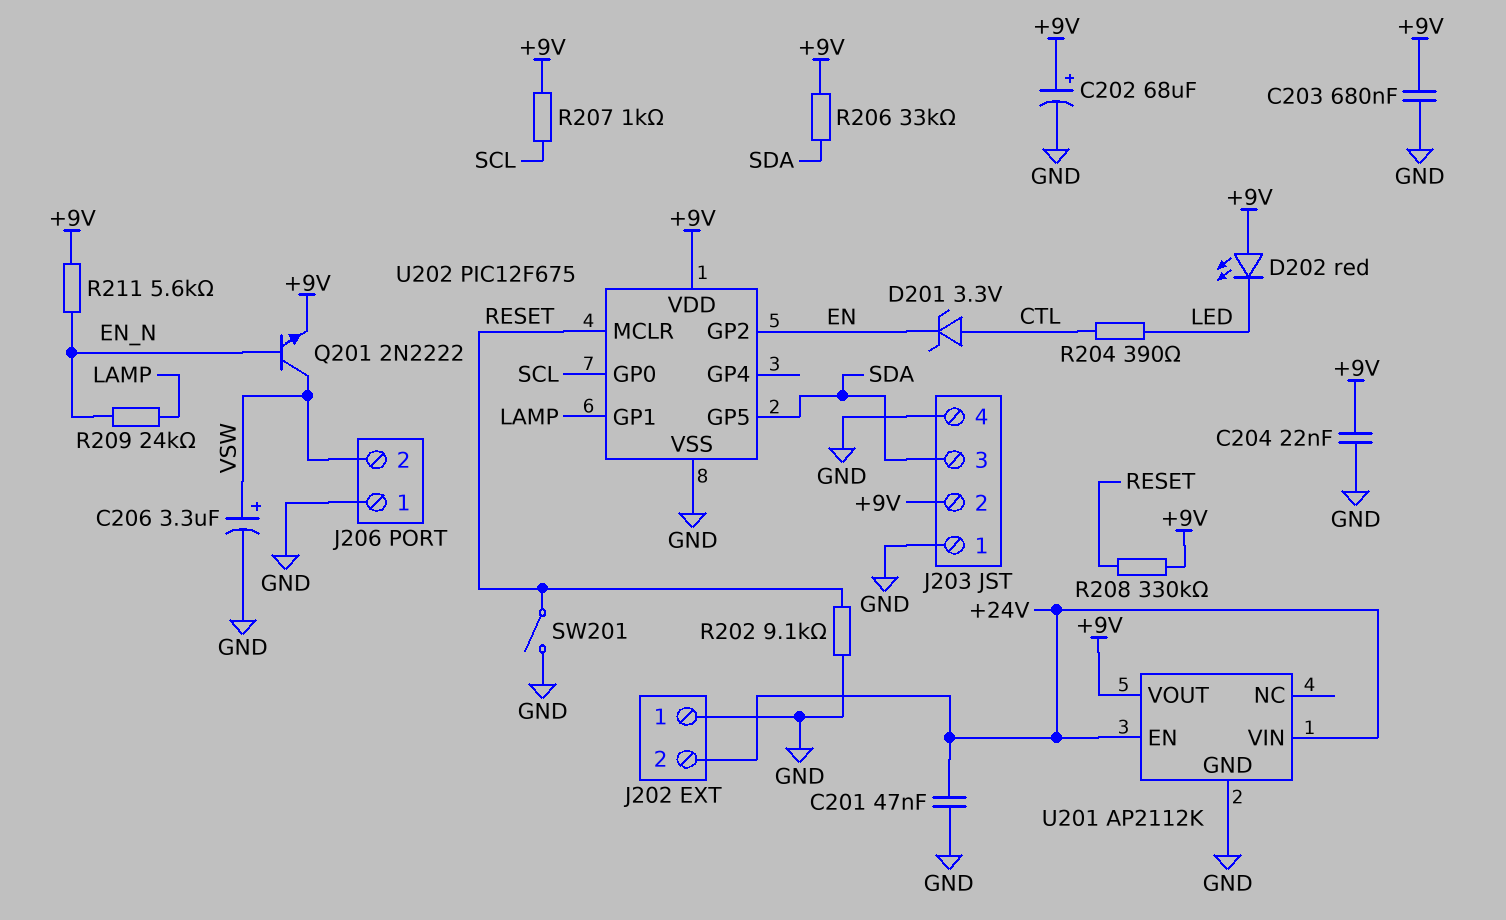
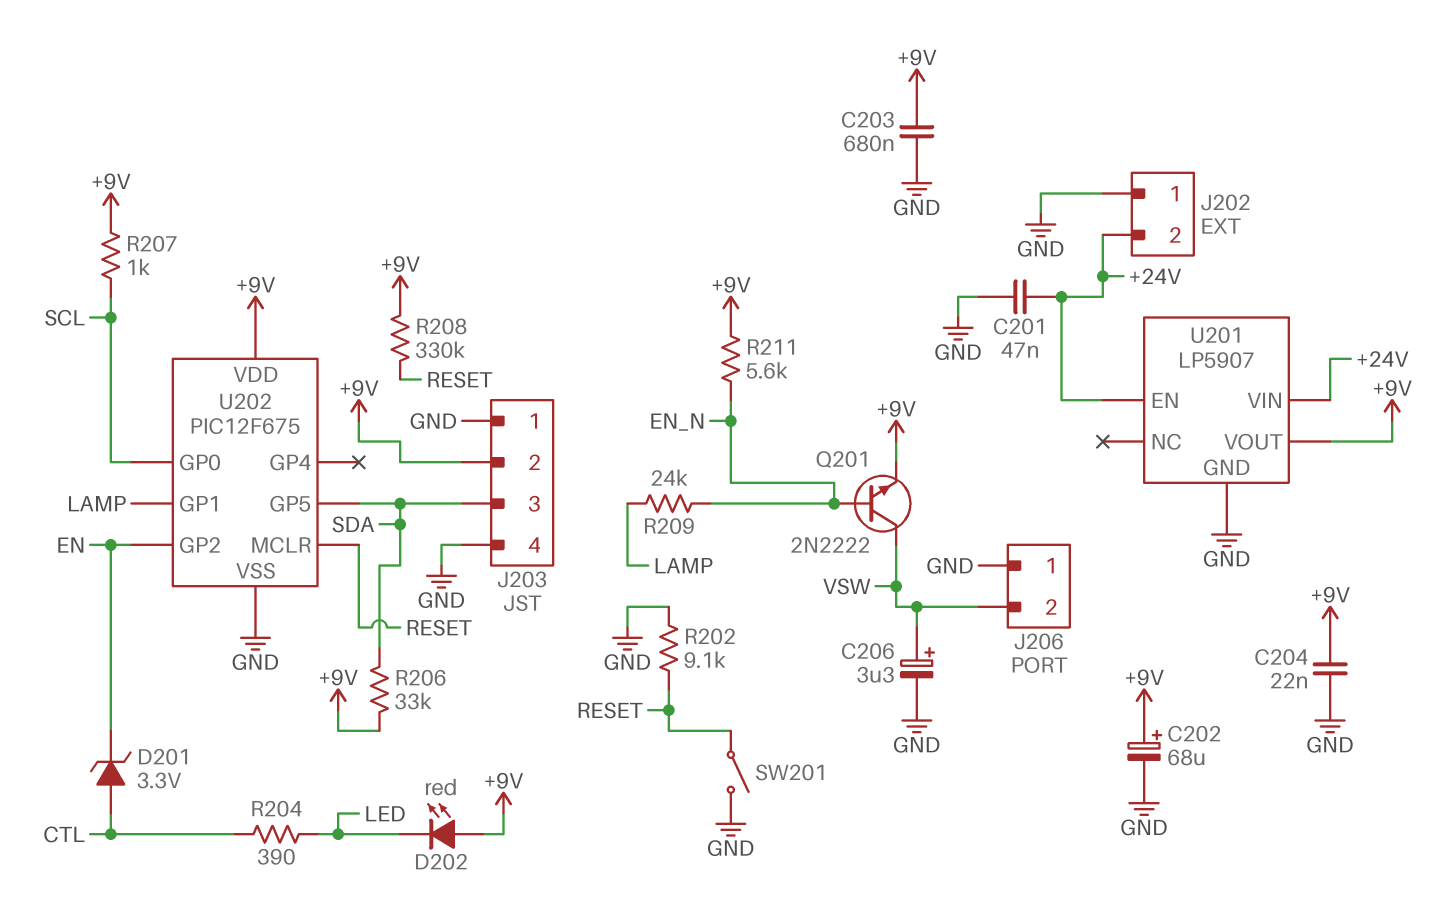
U201: AP2112K -> LP5907

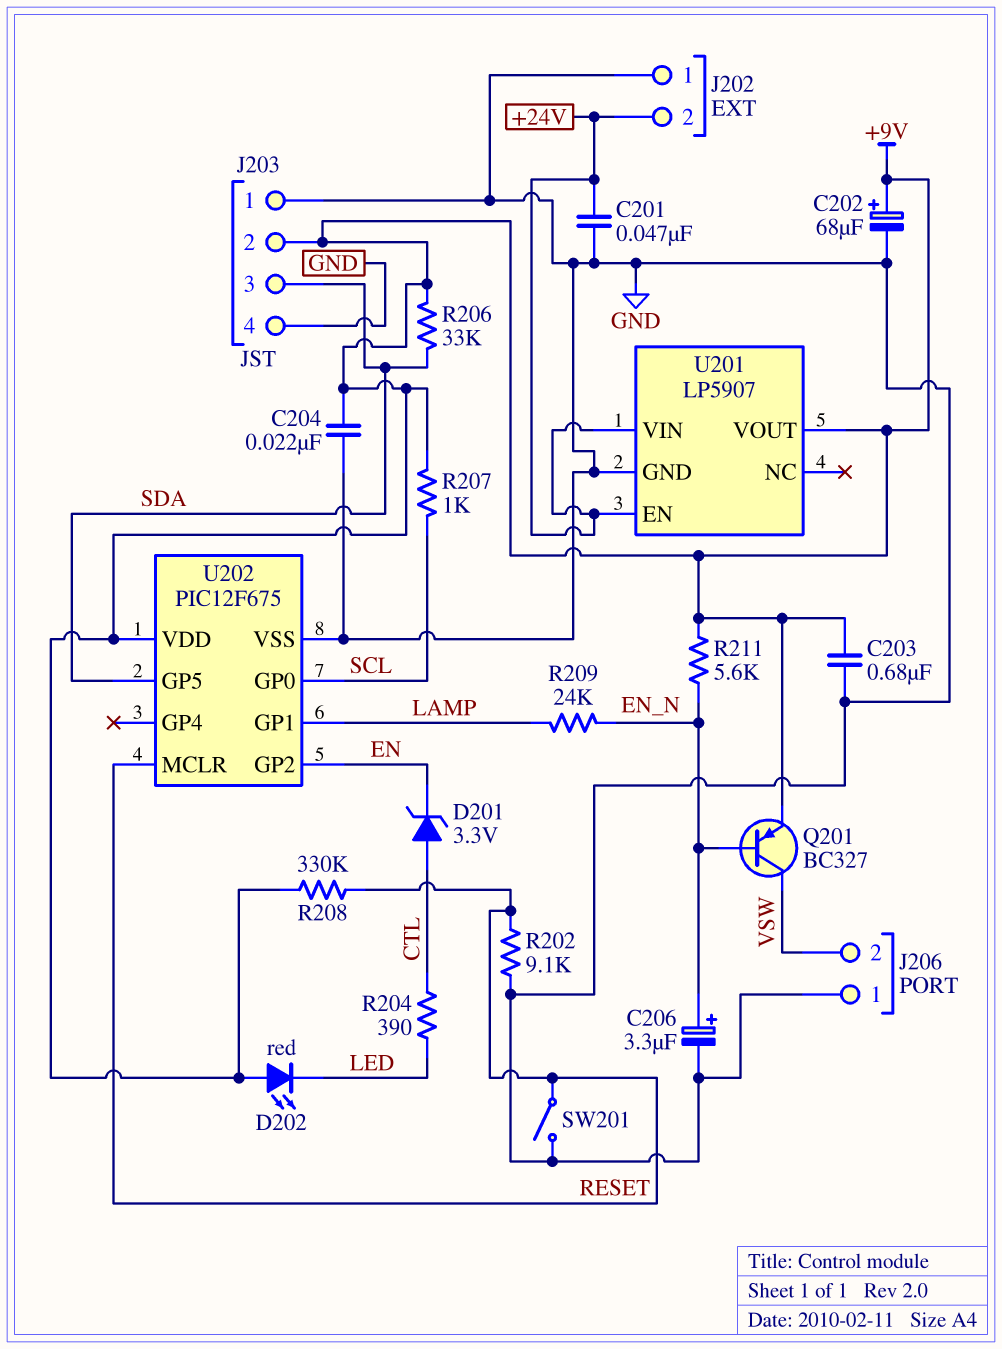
C206: 3.3uF (plus VSW, minus GND) -> 3.3uF (plus EN_N, minus GND)
Q201: NPN 2N2222 (B EN_N, C VSW, E +9V) -> PNP BC327 (B EN_N, C VSW, E +9V)

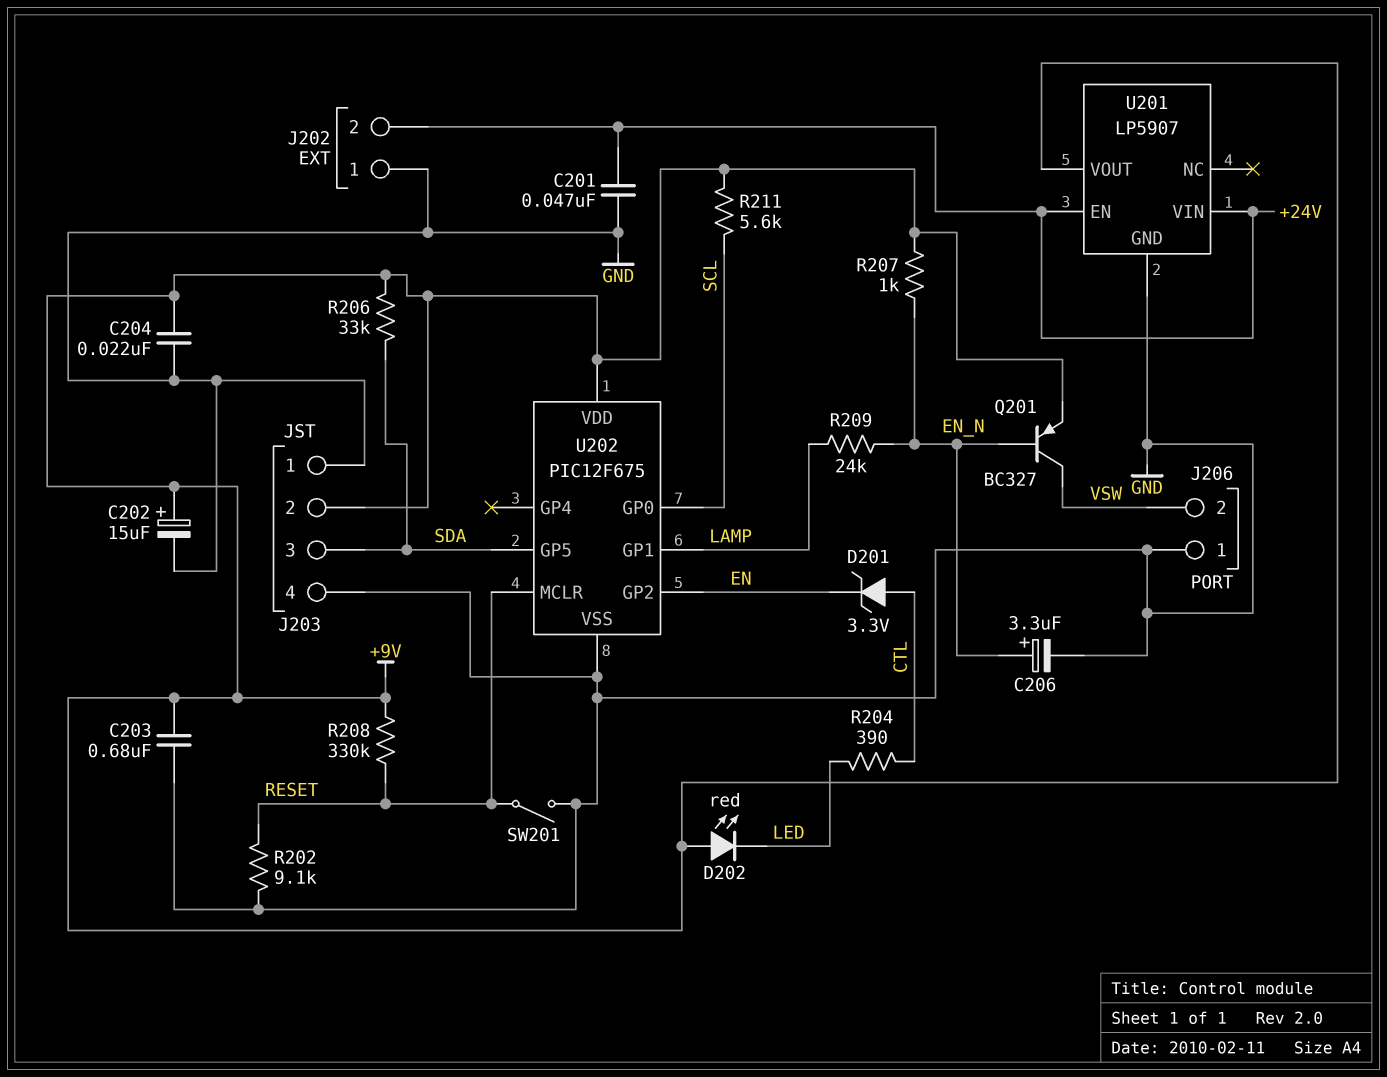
C202: 68uF (plus +9V, minus GND) -> 15uF (plus +9V, minus GND)
R207: 1k (+9V, SCL) -> 1k (+9V, EN_N)
R211: 5.6k (+9V, EN_N) -> 5.6k (+9V, SCL)

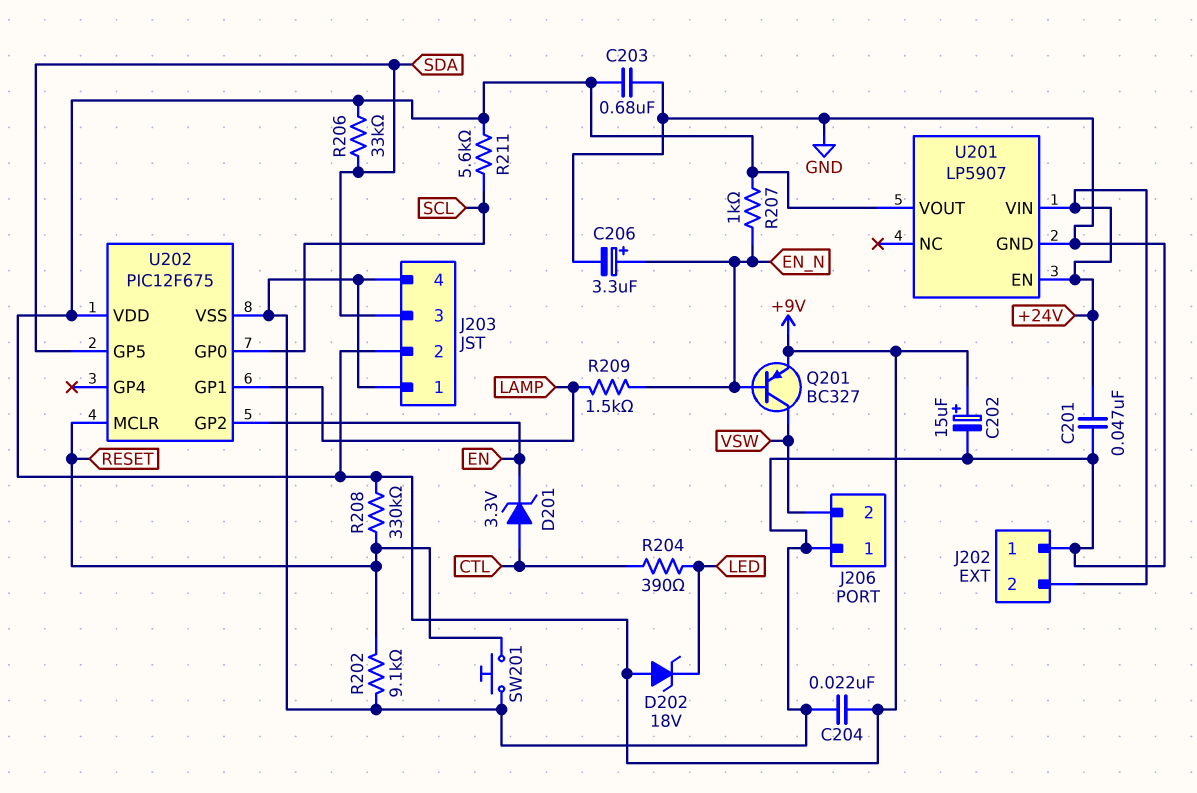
D202: LED red (A +9V, K LED) -> zener 18V (A +9V, K LED)
R209: 24k (EN_N, LAMP) -> 1.5k (EN_N, LAMP)
SW201: switch (GND, RESET) -> button (GND, RESET)

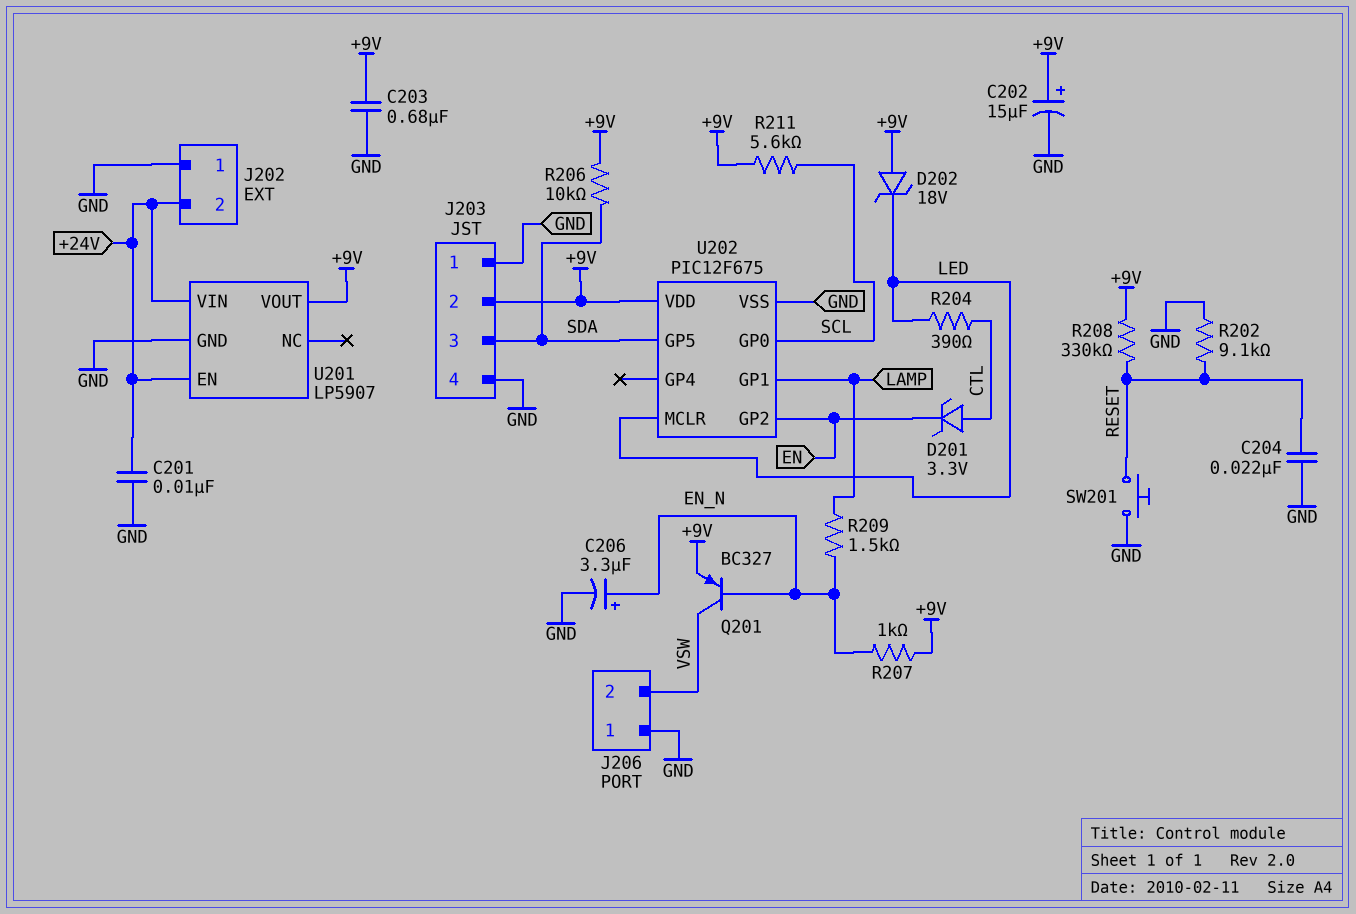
C201: 47nF (+24V, GND) -> 10nF (+24V, GND)
C204: 22nF (+9V, GND) -> 22nF (GND, RESET)
R206: 33k (+9V, SDA) -> 10k (+9V, SDA)
U202 pin MCLR: RESET -> LED

